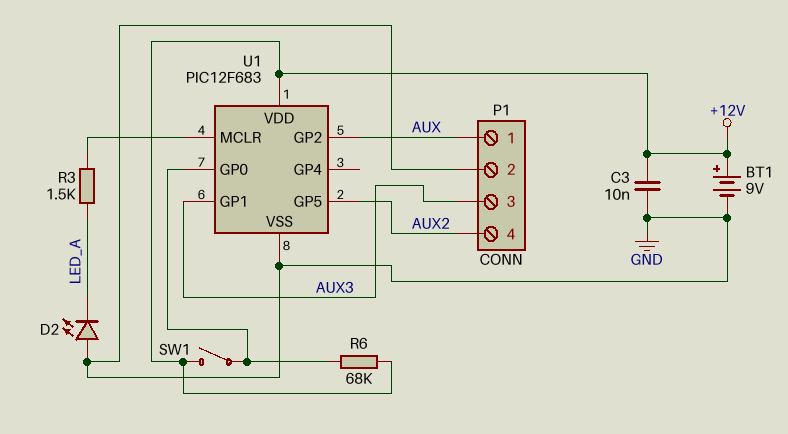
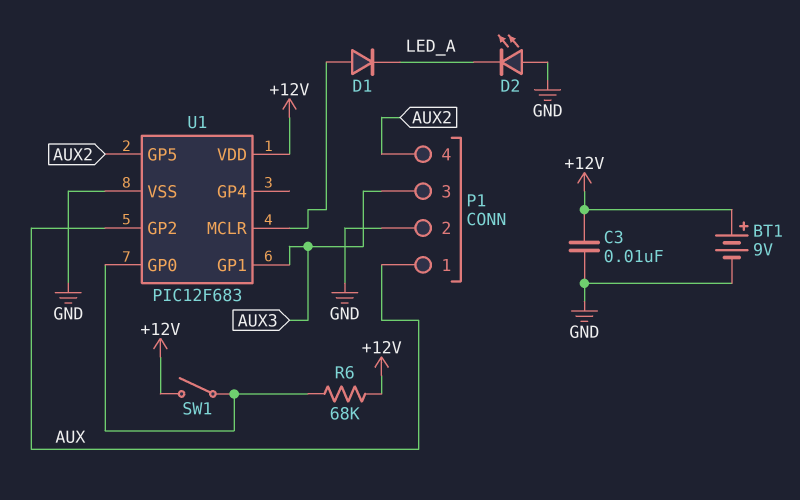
D1: none -> diode (A U1/MCLR, K LED_A)
R3: 1.5k (LED_A, U1/MCLR) -> none

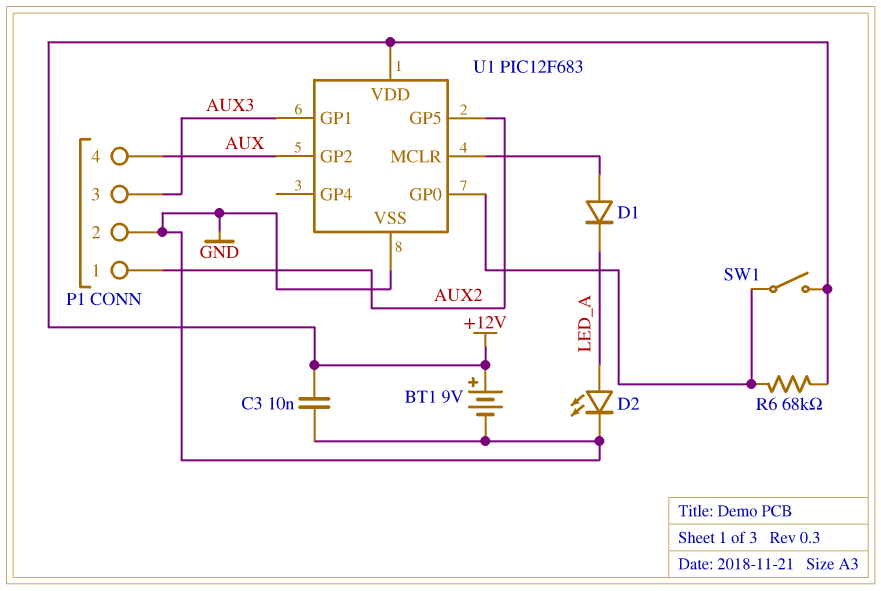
D2: LED (A GND, K LED_A) -> LED (A LED_A, K GND)
P1 pin 1: AUX -> AUX2
P1 pin 4: AUX2 -> AUX

